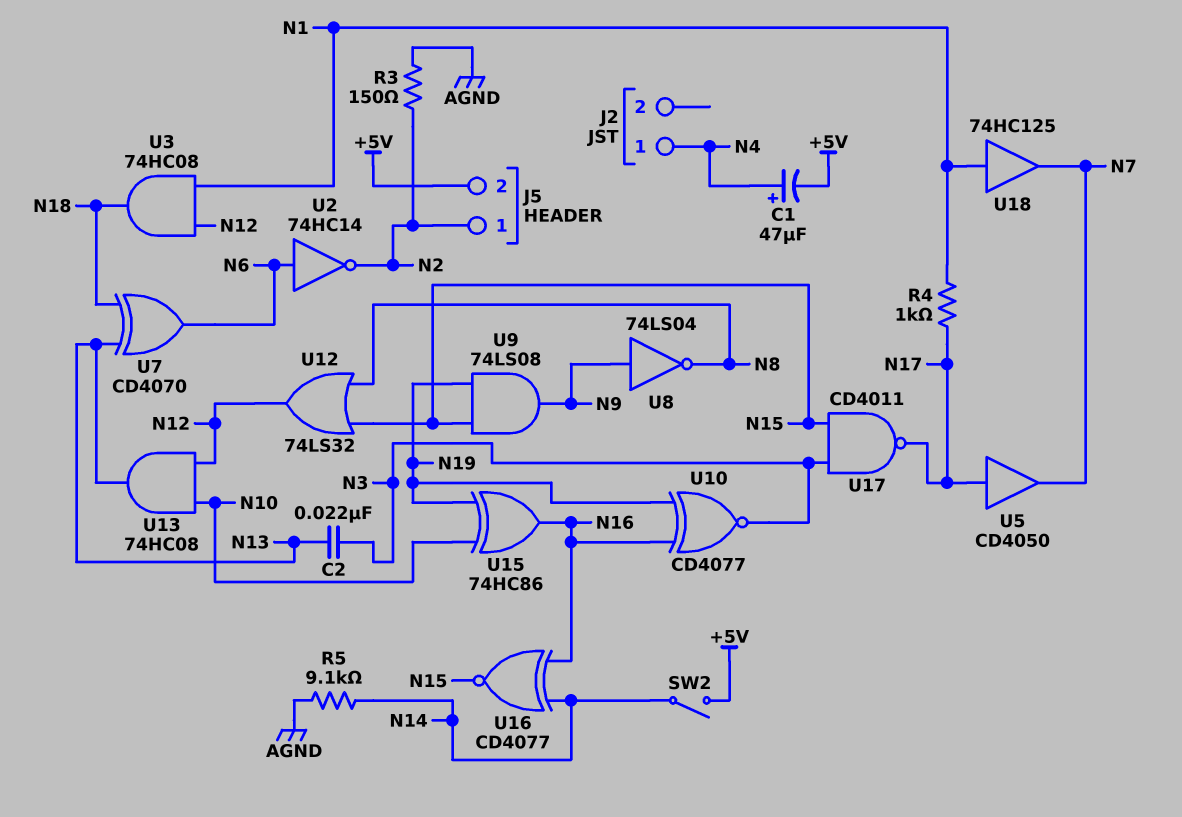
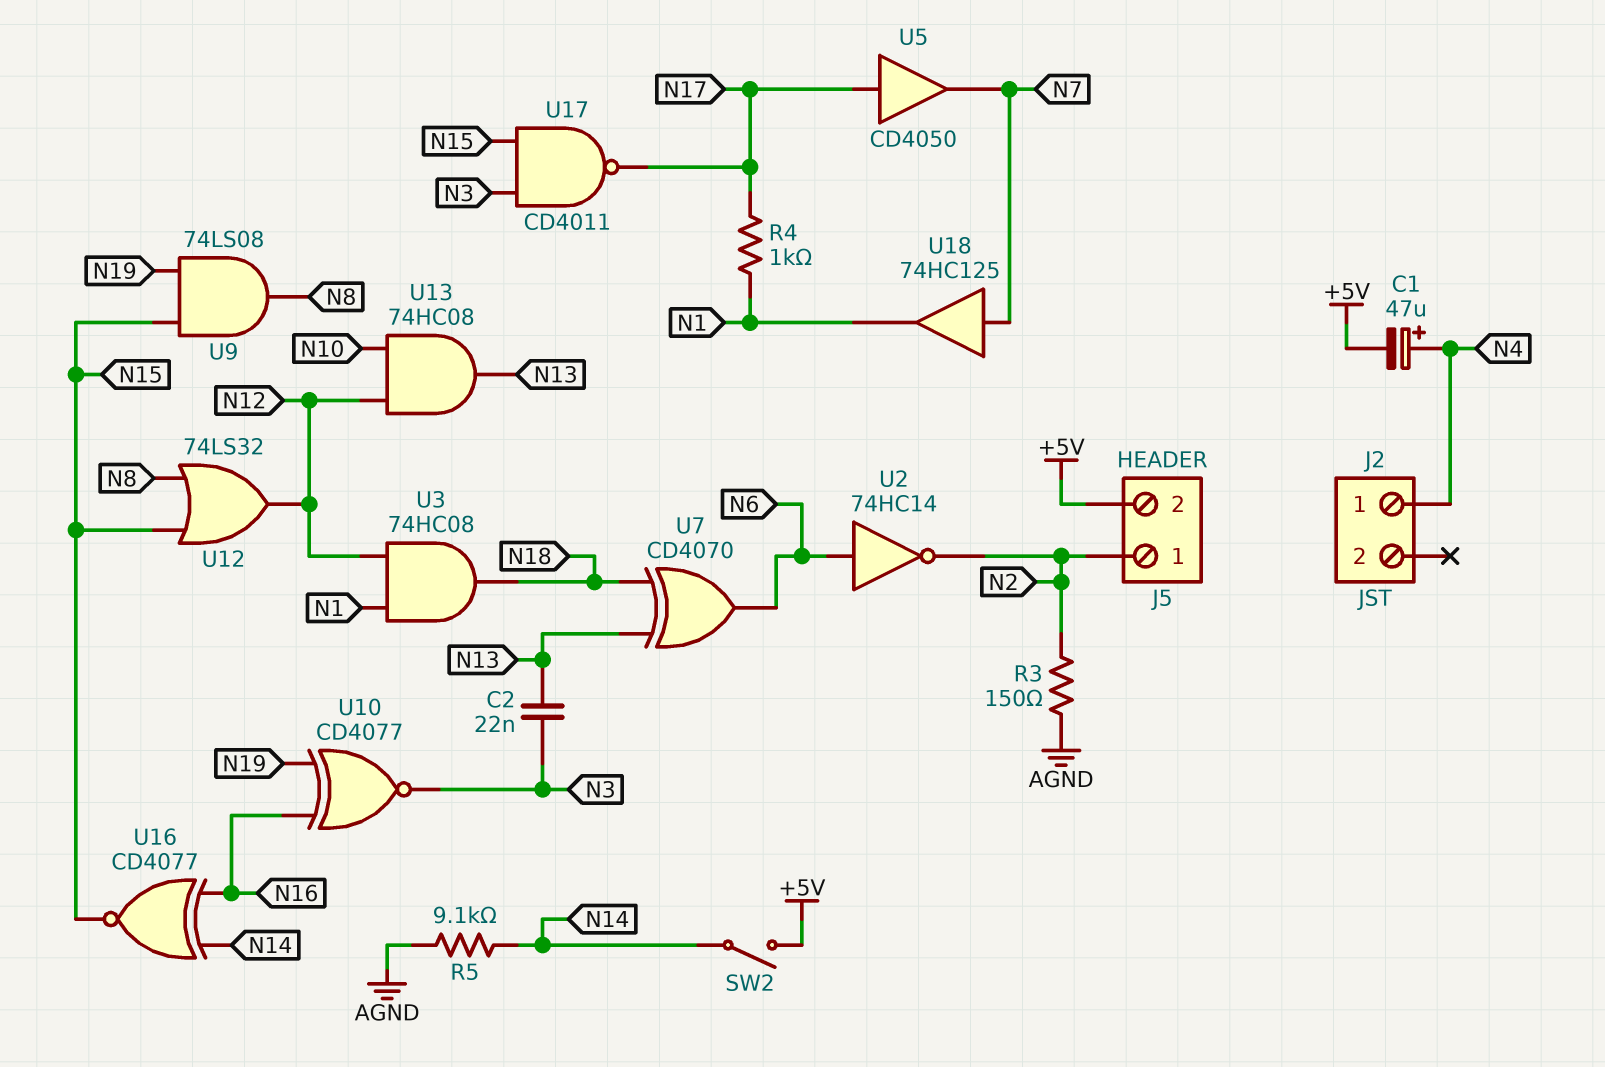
U8: NOT 74LS04 (in N9, out N8) -> none
U9: AND 74LS08 (in N15, in N19, out N9) -> AND 74LS08 (in N15, in N19, out N8)
U15: XOR 74HC86 (in N10, in N19, out N16) -> none
U18: buffer 74HC125 (in N1, out N7) -> buffer 74HC125 (in N7, out N1)

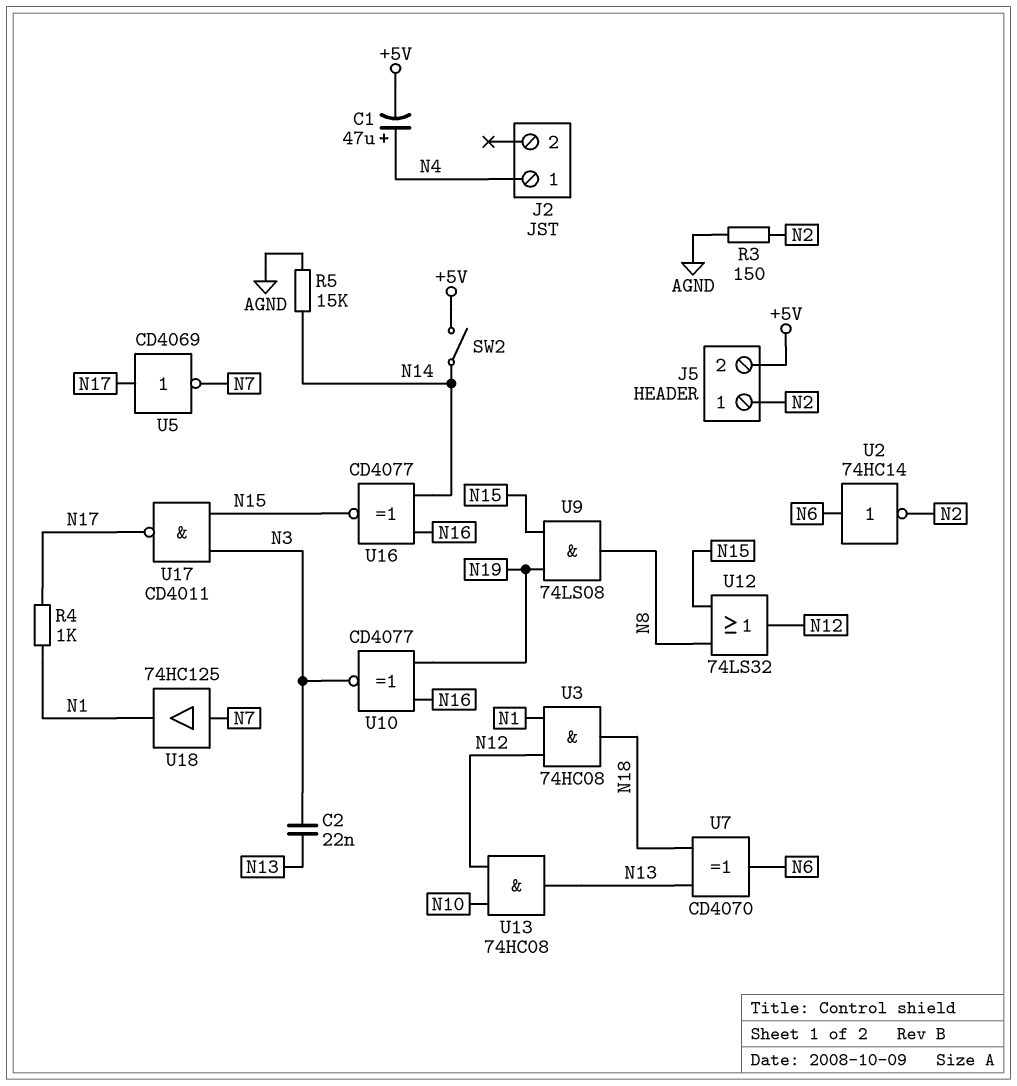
R5: 9.1k (AGND, N14) -> 15k (AGND, N14)
U5: buffer CD4050 (in N17, out N7) -> NOT CD4069 (in N17, out N7)

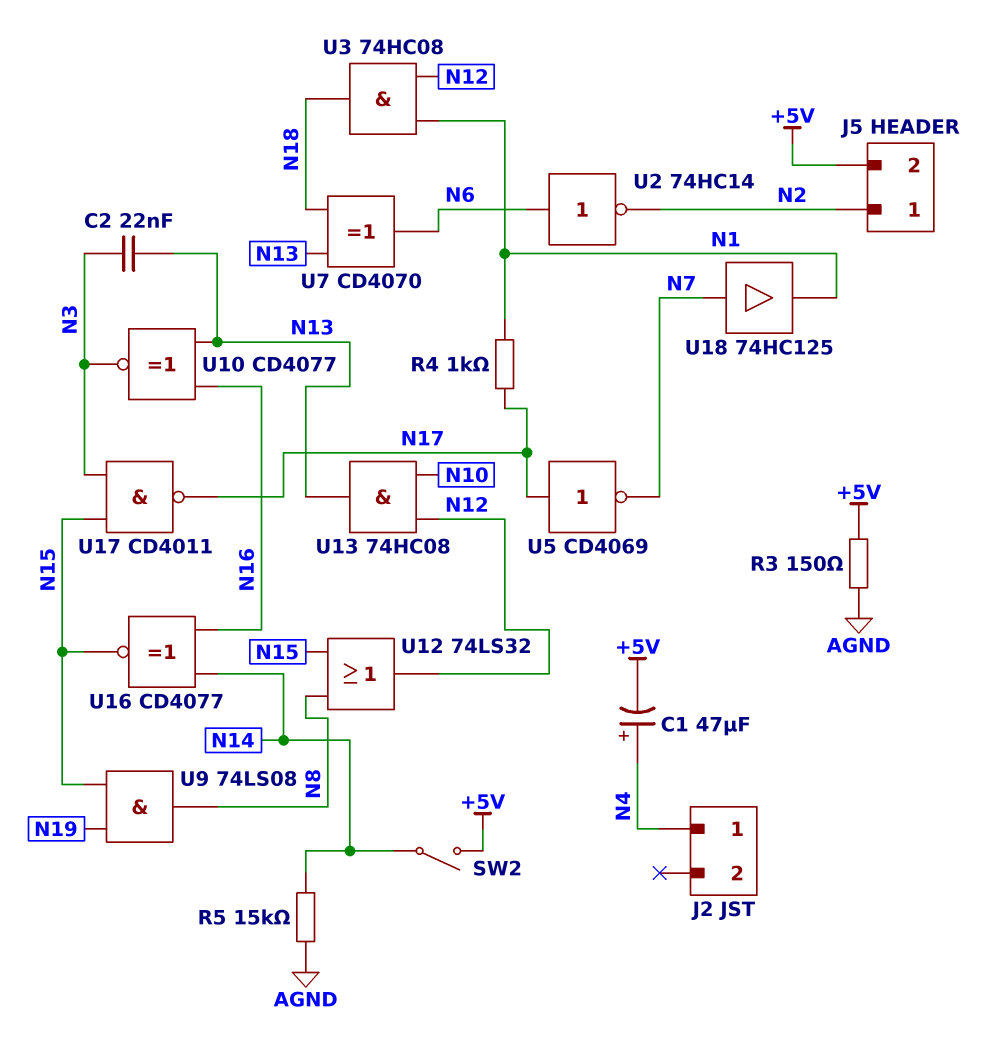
R3: 150 (AGND, N2) -> 150 (+5V, AGND)
U10: XNOR CD4077 (in N16, in N19, out N3) -> XNOR CD4077 (in N13, in N16, out N3)

